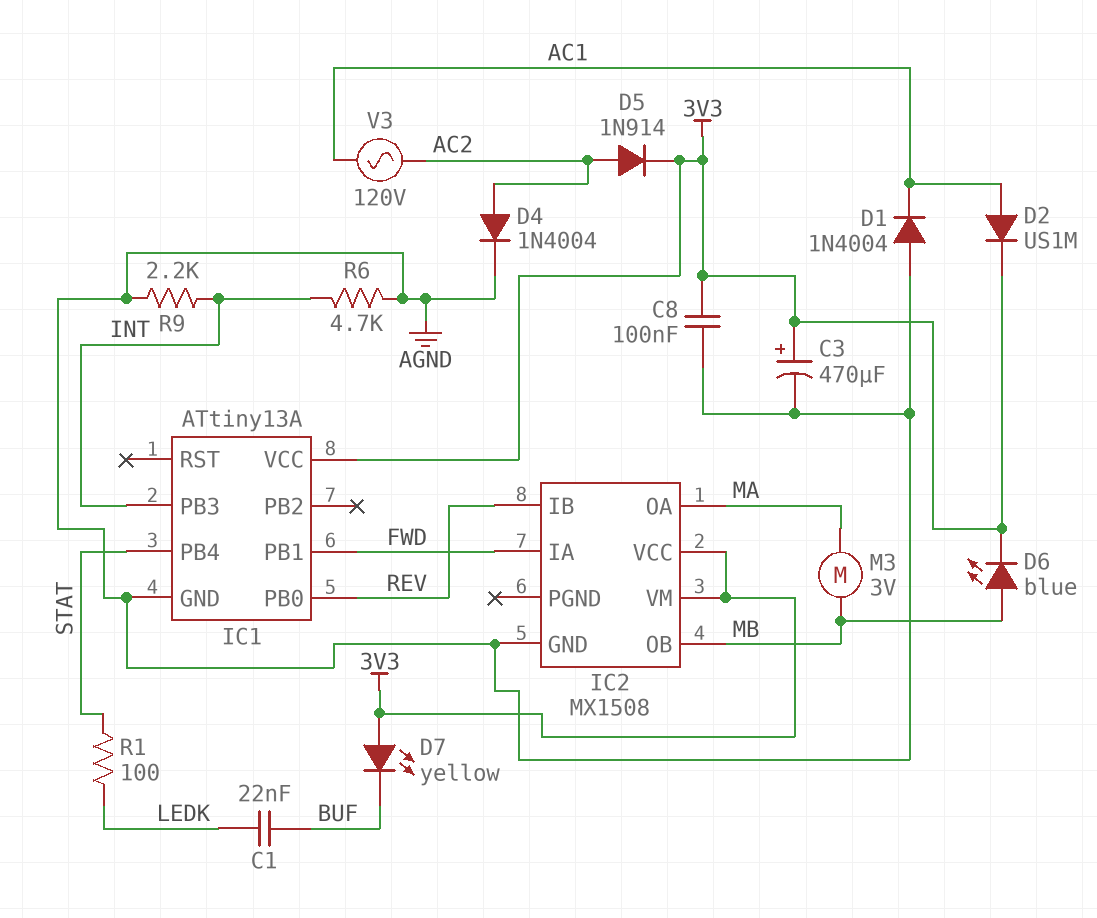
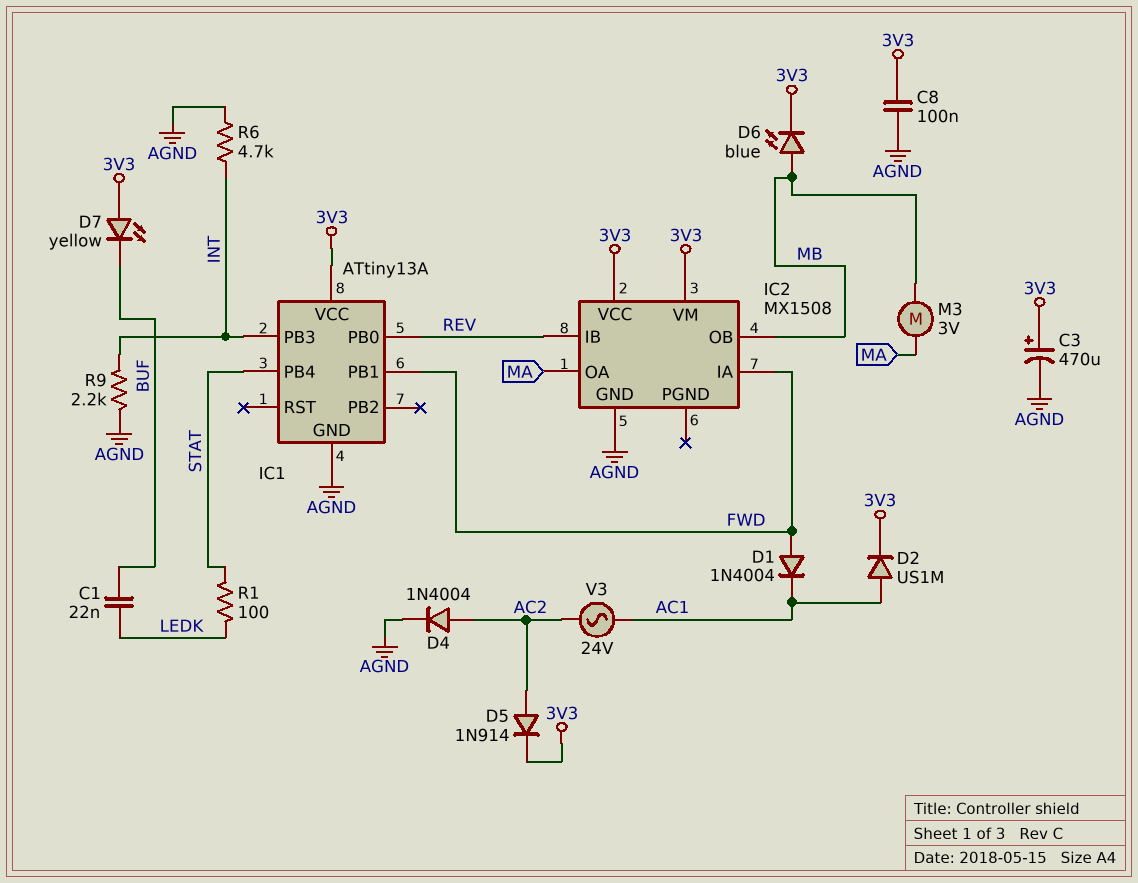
D1: diode 1N4004 (A AGND, K AC1) -> diode 1N4004 (A FWD, K AC1)
V3: AC 120V (AC1, AC2) -> AC 24V (AC1, AC2)

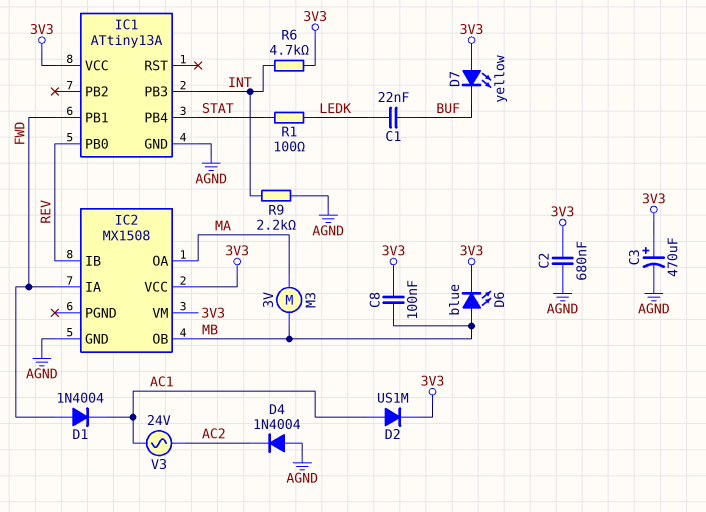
C2: none -> 680nF (3V3, AGND)
C8: 100nF (3V3, AGND) -> 100nF (3V3, MB)
D4: diode 1N4004 (A AC2, K AGND) -> diode 1N4004 (A AGND, K AC2)
D5: diode 1N914 (A AC2, K 3V3) -> none
R6: 4.7k (AGND, INT) -> 4.7k (3V3, INT)

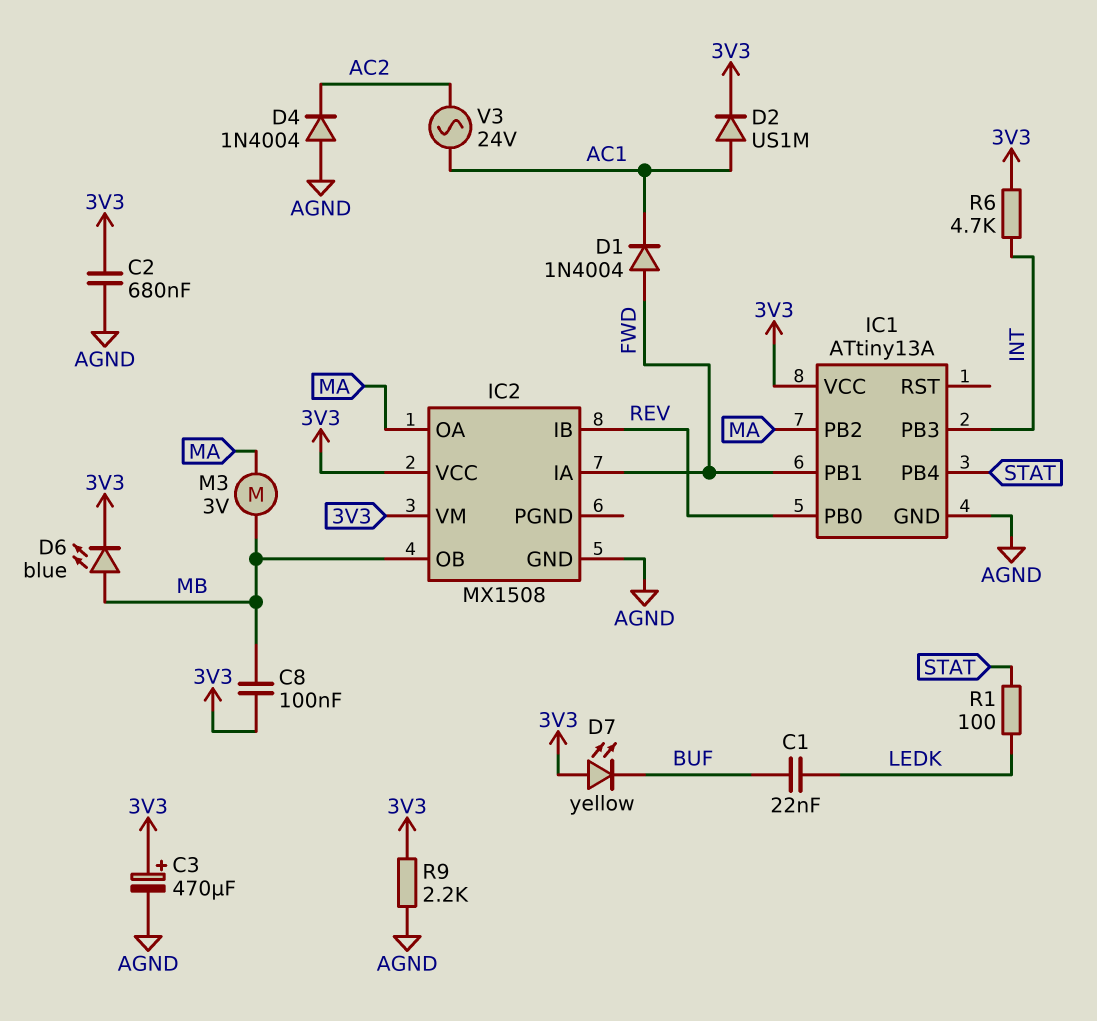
IC1 pin PB2: none -> MA
R9: 2.2k (AGND, INT) -> 2.2k (3V3, AGND)

